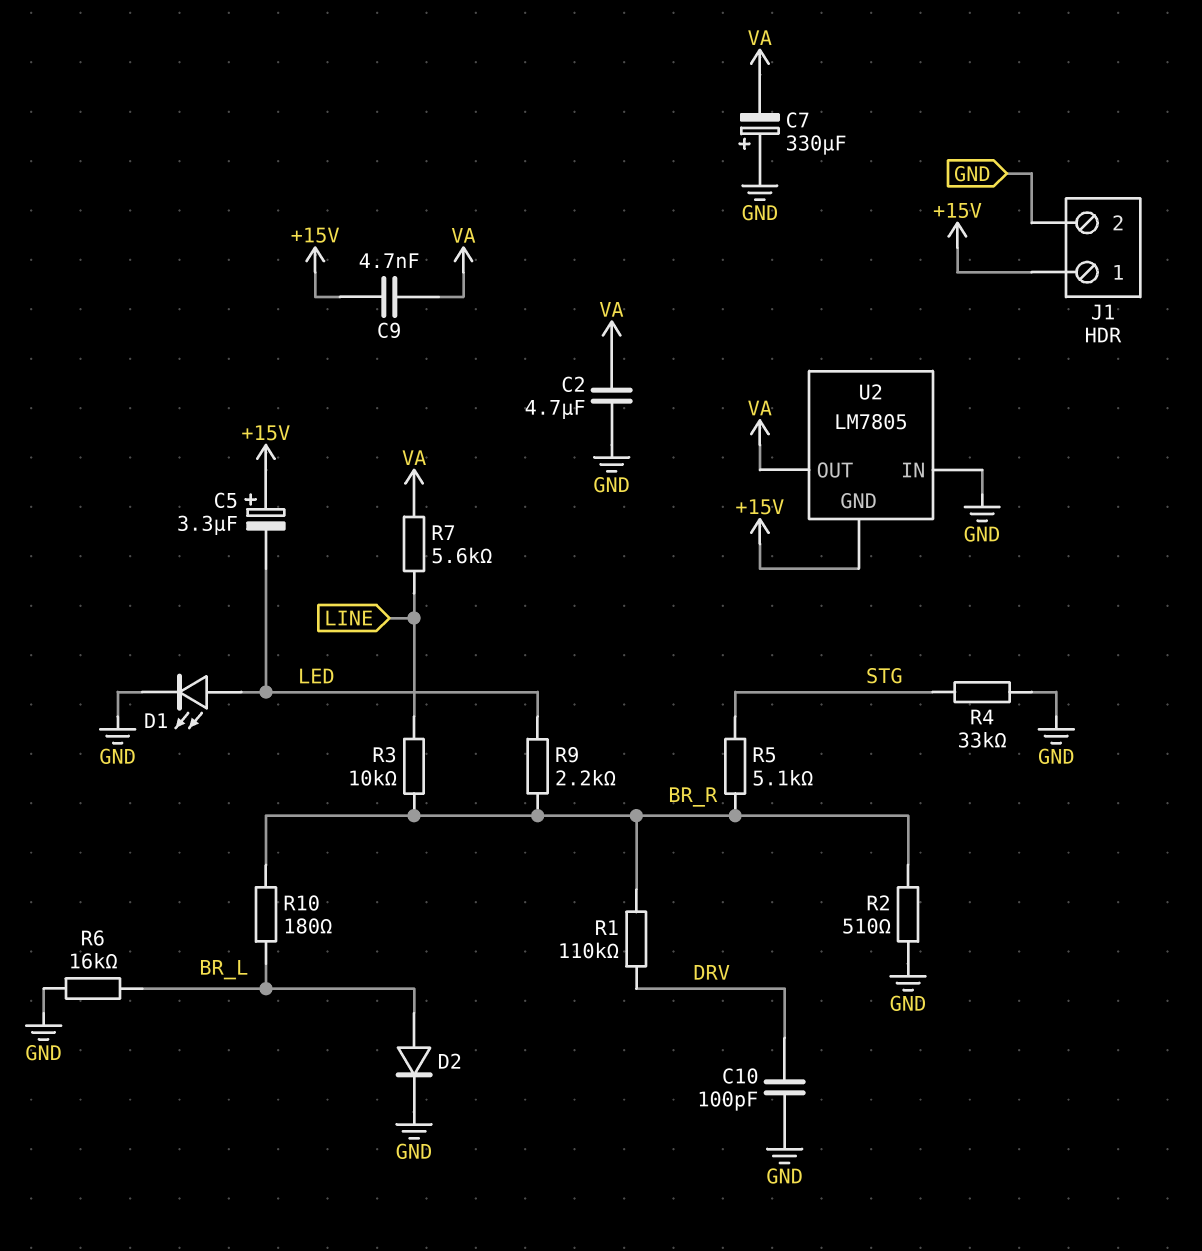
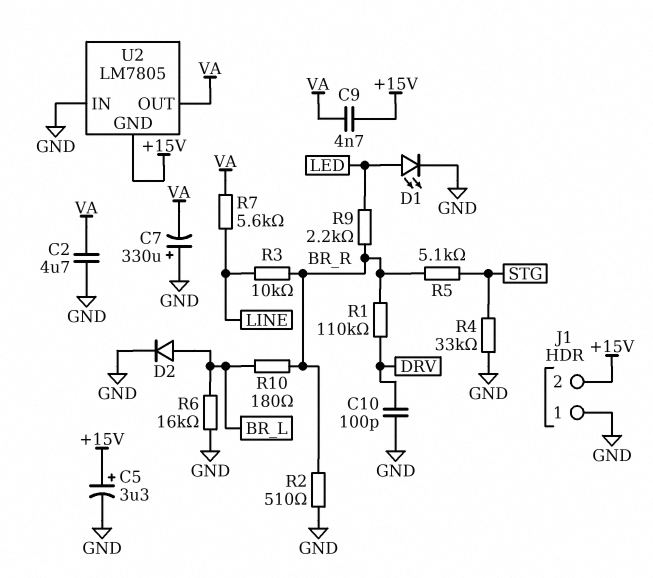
C5: 3.3uF (plus +15V, minus LED) -> 3.3uF (plus +15V, minus GND)
J1 pin 1: +15V -> GND
J1 pin 2: GND -> +15V

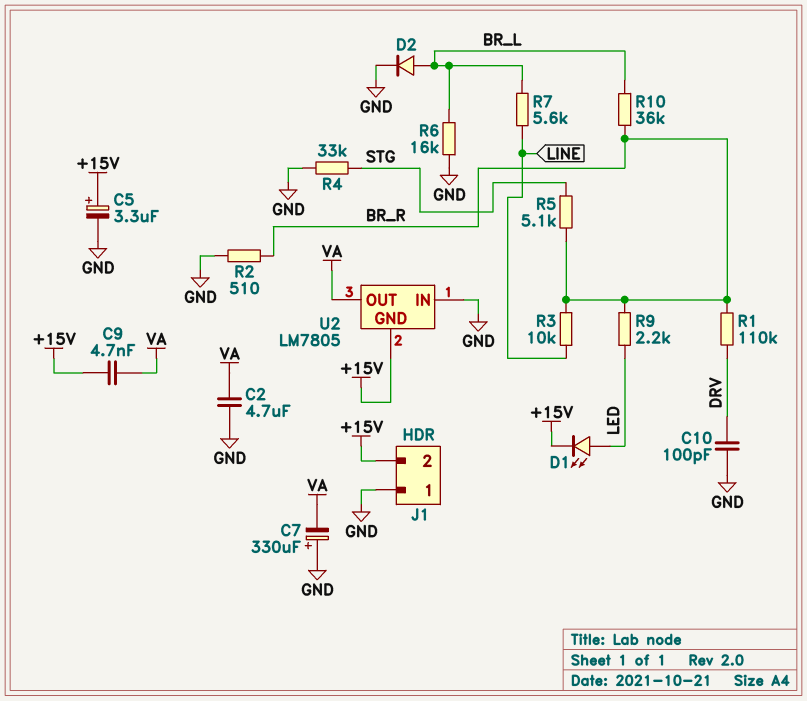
D1: LED (A LED, K GND) -> LED (A LED, K +15V)
R7: 5.6k (LINE, VA) -> 5.6k (BR_L, LINE)
R10: 180 (BR_L, BR_R) -> 36k (BR_L, BR_R)

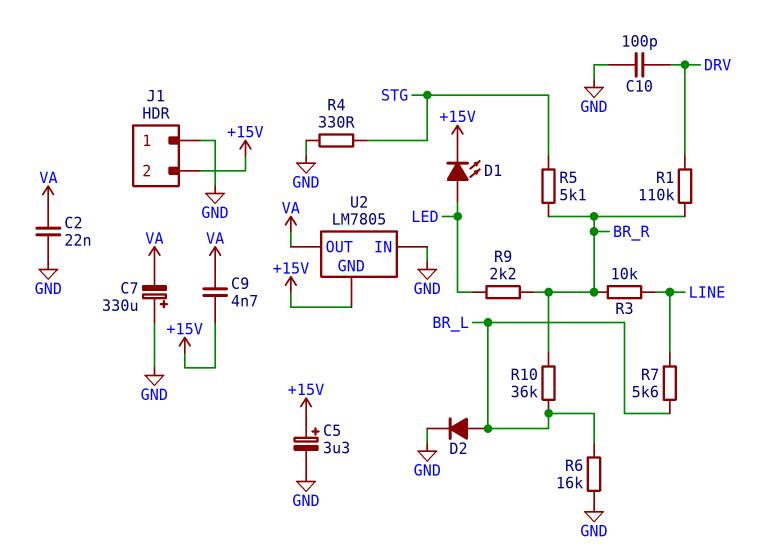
C2: 4.7uF (GND, VA) -> 22nF (GND, VA)
R2: 510 (BR_R, GND) -> none
R4: 33k (GND, STG) -> 330 (GND, STG)

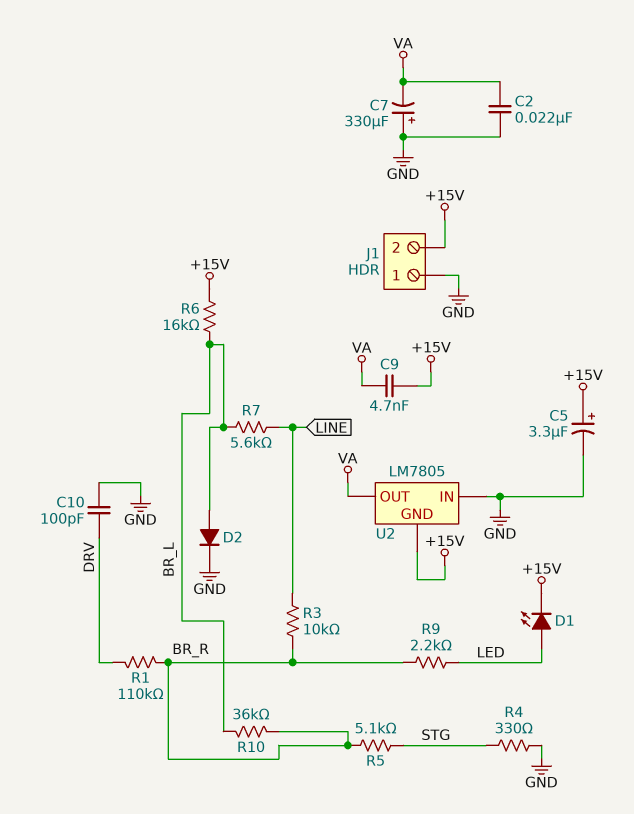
R6: 16k (BR_L, GND) -> 16k (+15V, BR_L)

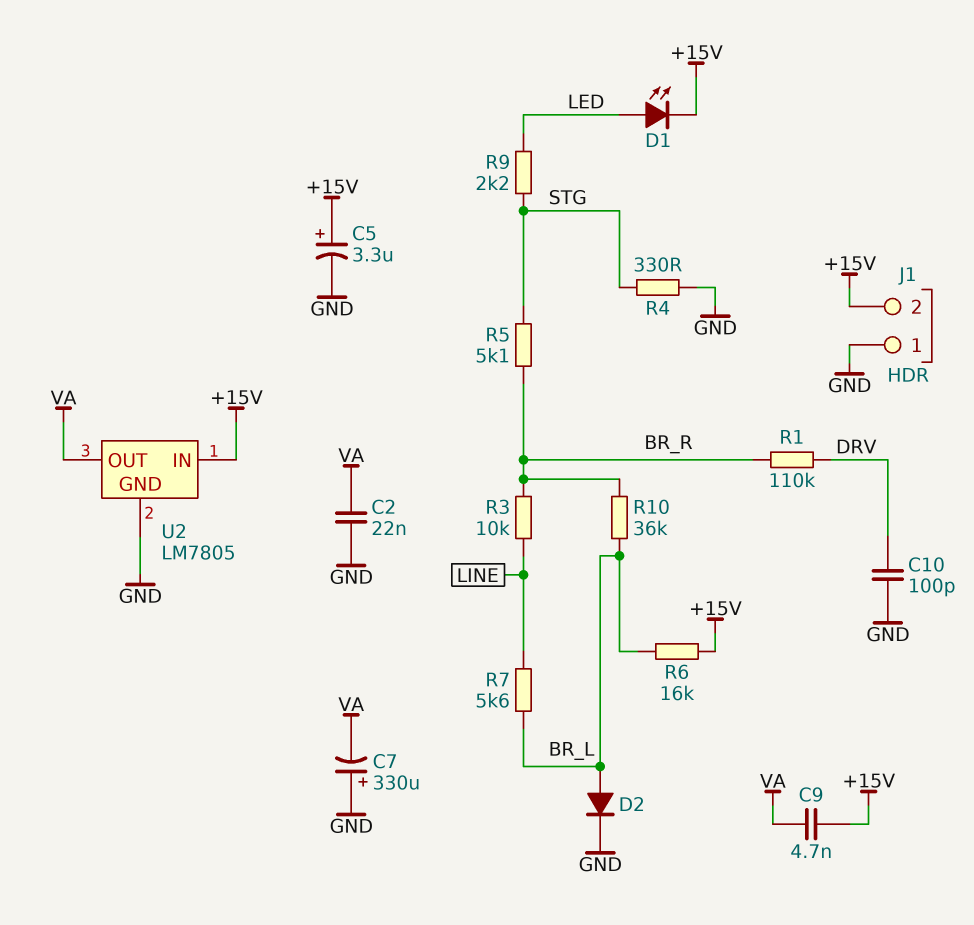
R9: 2.2k (BR_R, LED) -> 2.2k (LED, STG)
U2 pin GND: +15V -> GND
U2 pin IN: GND -> +15V

